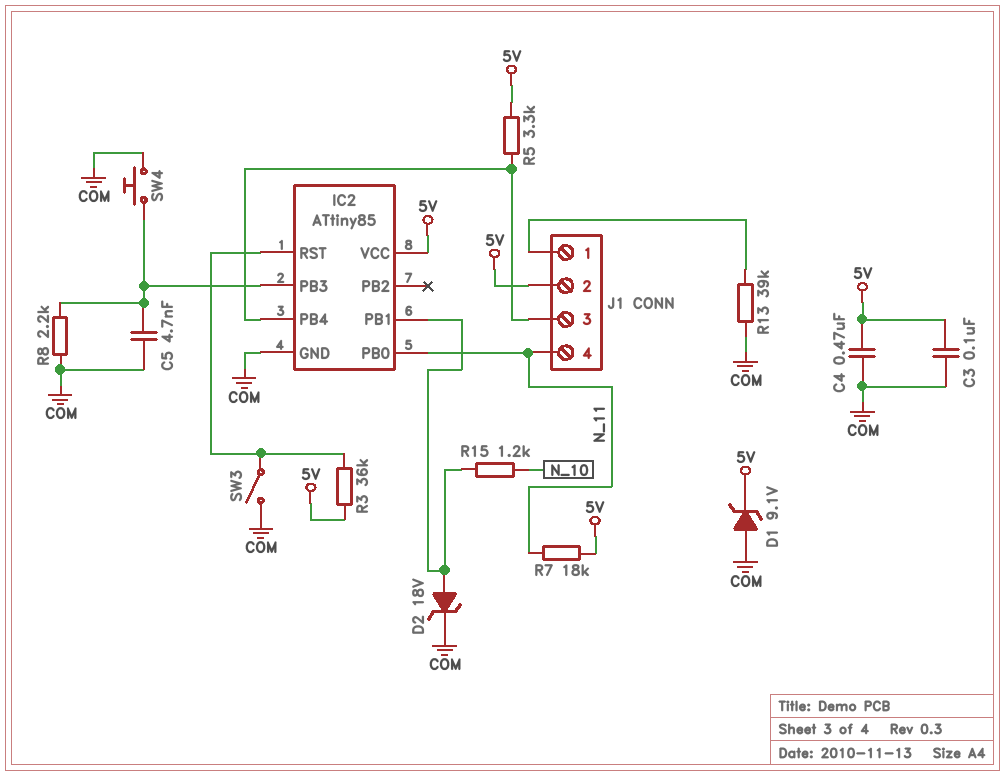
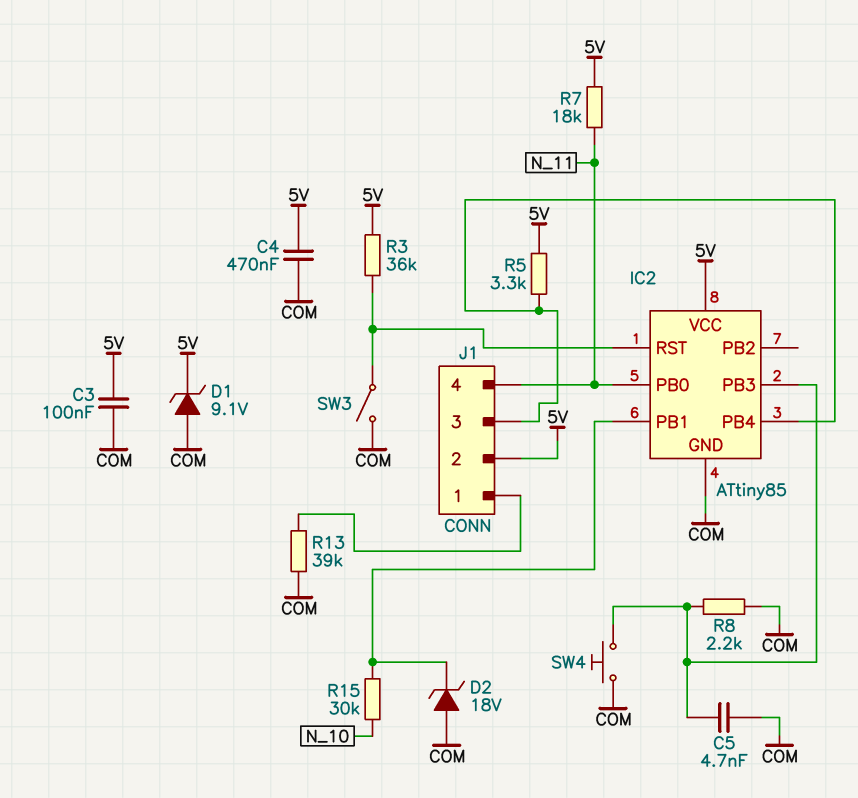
D2: zener 18V (A IC2/PB1, K COM) -> zener 18V (A COM, K IC2/PB1)
R15: 1.2k (IC2/PB1, N_10) -> 30k (IC2/PB1, N_10)

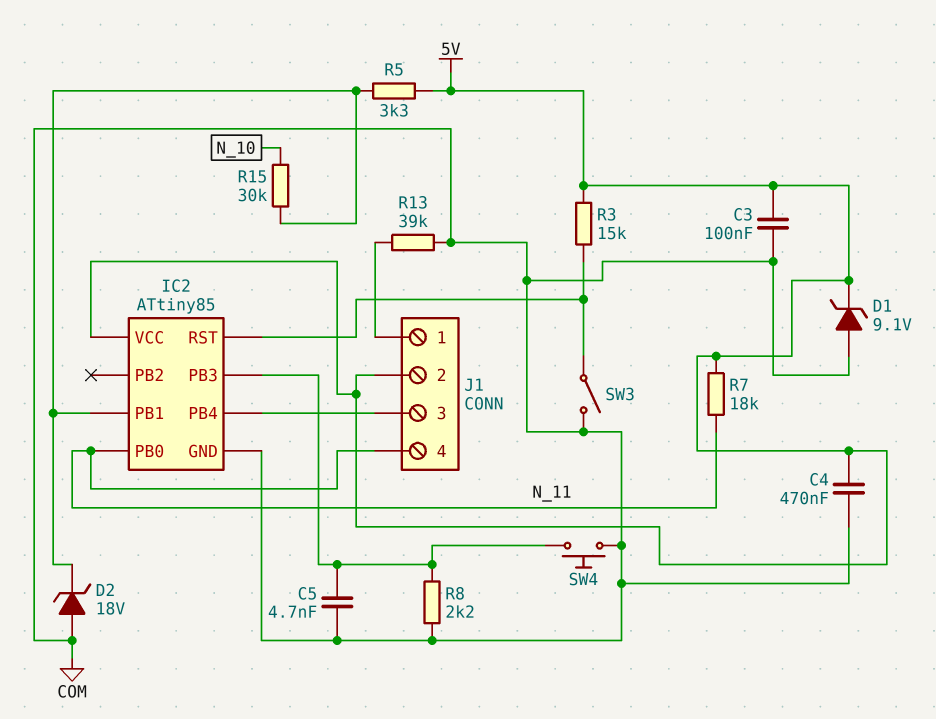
R3: 36k (5V, IC2/RST) -> 15k (5V, IC2/RST)
R5: 3.3k (5V, IC2/PB4) -> 3.3k (5V, IC2/PB1)

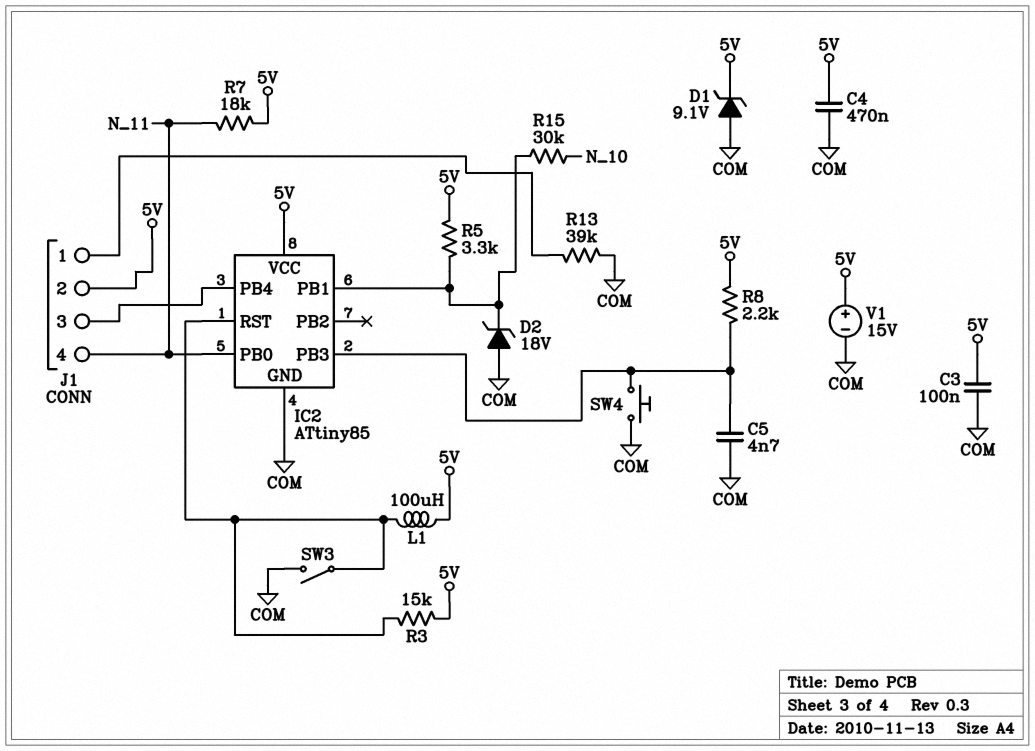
L1: none -> 100uH (5V, IC2/RST)
R8: 2.2k (COM, IC2/PB3) -> 2.2k (5V, IC2/PB3)
V1: none -> 15V (plus 5V, minus COM)

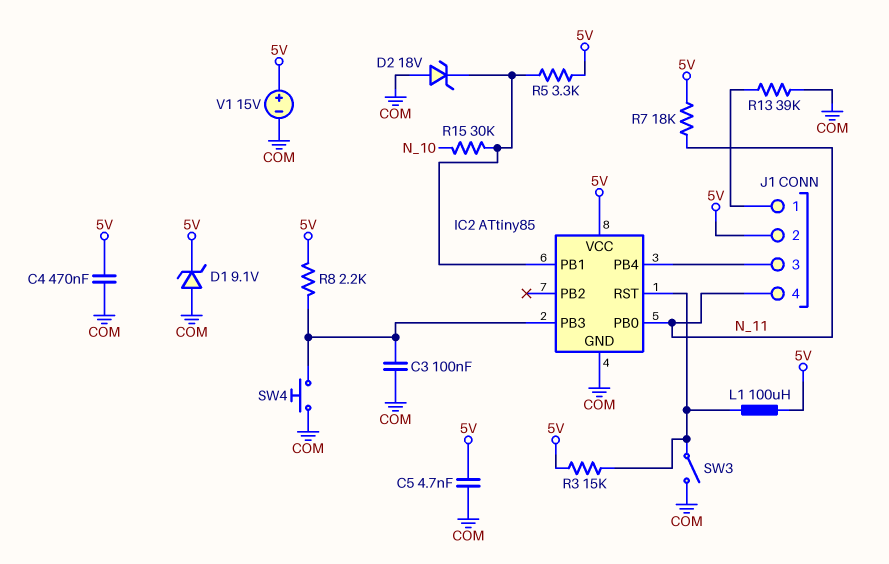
C3: 100nF (5V, COM) -> 100nF (COM, IC2/PB3)
C5: 4.7nF (COM, IC2/PB3) -> 4.7nF (5V, COM)

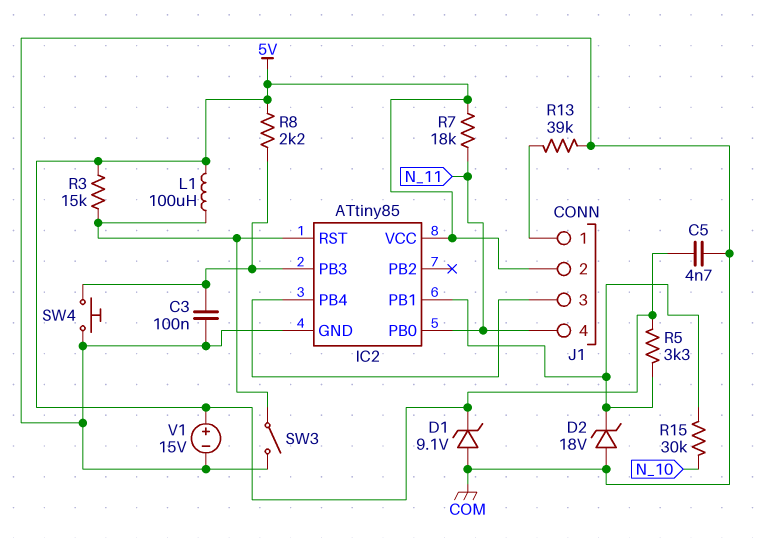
C4: 470nF (5V, COM) -> none

